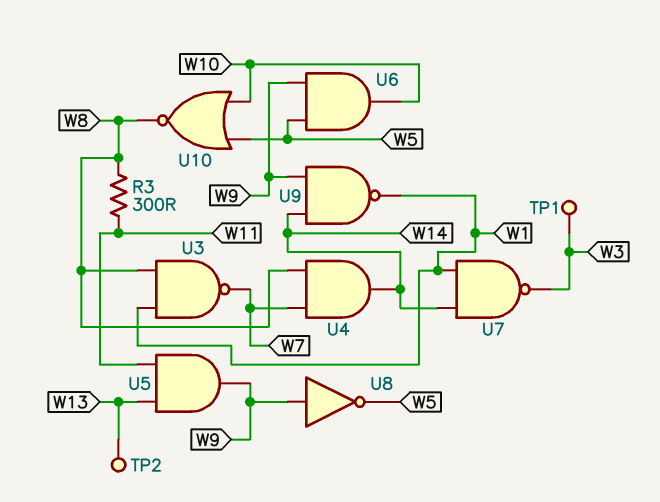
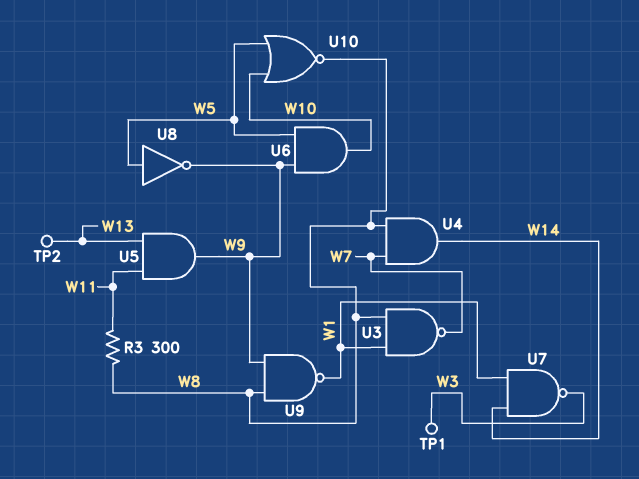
U8: NOT (in W9, out W5) -> NOT (in W5, out W9)
U9: NAND (in W9, in W14, out W1) -> NAND (in W8, in W9, out W1)

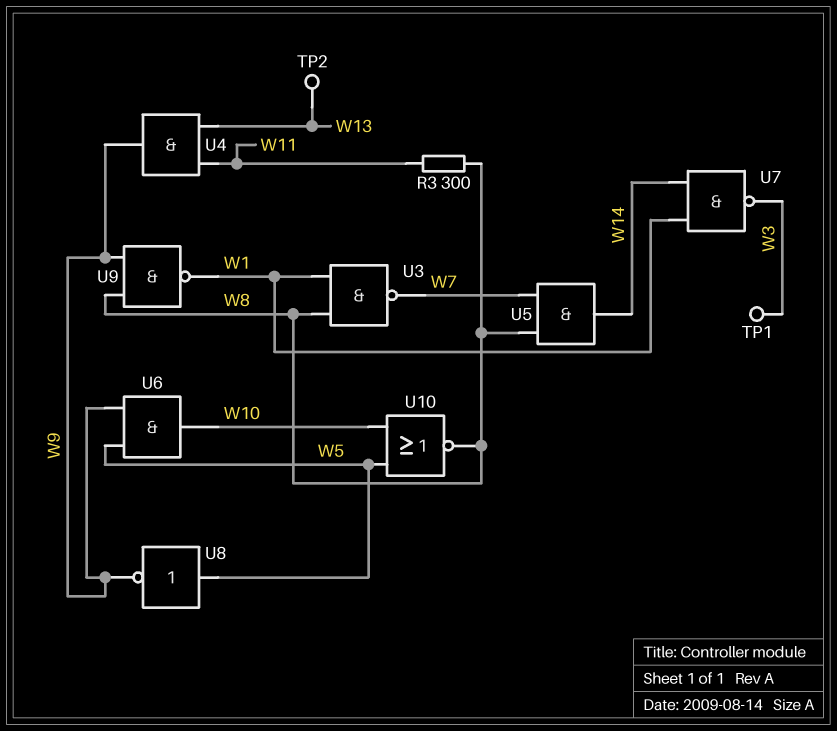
U4: AND (in W7, in W8, out W14) -> AND (in W11, in W13, out W9)
U5: AND (in W11, in W13, out W9) -> AND (in W7, in W8, out W14)

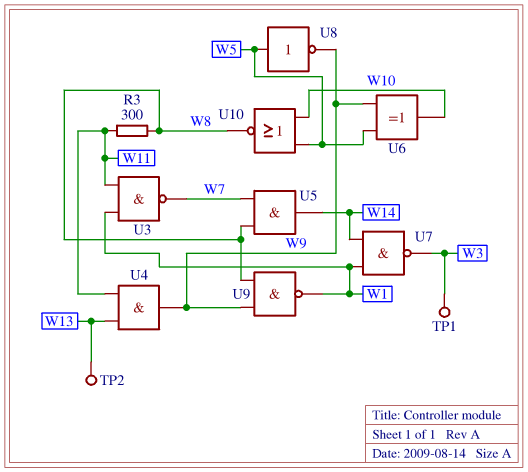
U3: NAND (in W1, in W8, out W7) -> NAND (in W1, in W11, out W7)
U6: AND (in W5, in W9, out W10) -> XOR (in W5, in W9, out W10)

